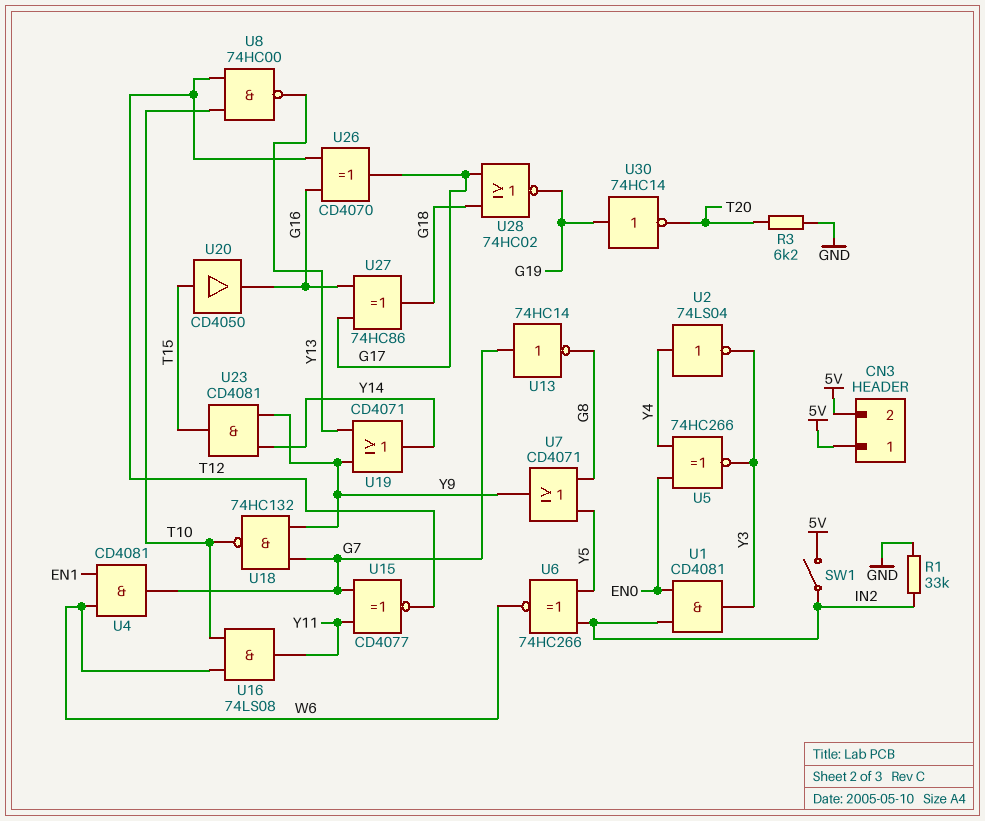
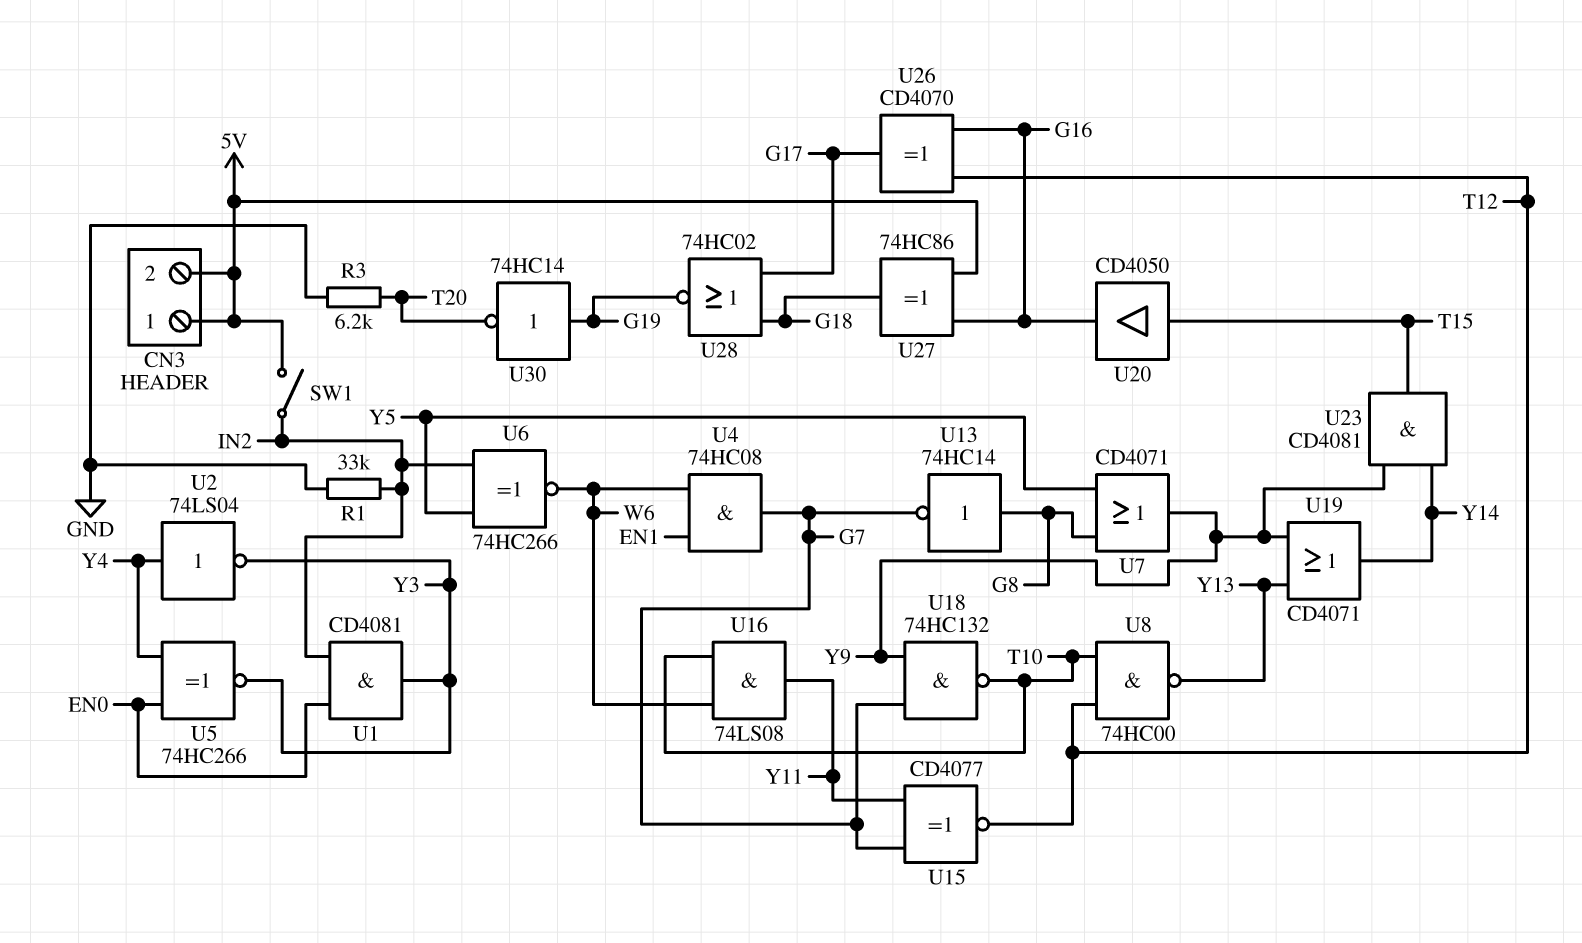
U4: AND CD4081 (in EN1, in W6, out G7) -> AND 74HC08 (in EN1, in W6, out G7)
U13: NOT 74HC14 (in G7, out G8) -> NOT 74HC14 (in G8, out G7)
U27: XOR 74HC86 (in G16, in G17, out G18) -> XOR 74HC86 (in 5V, in G16, out G18)

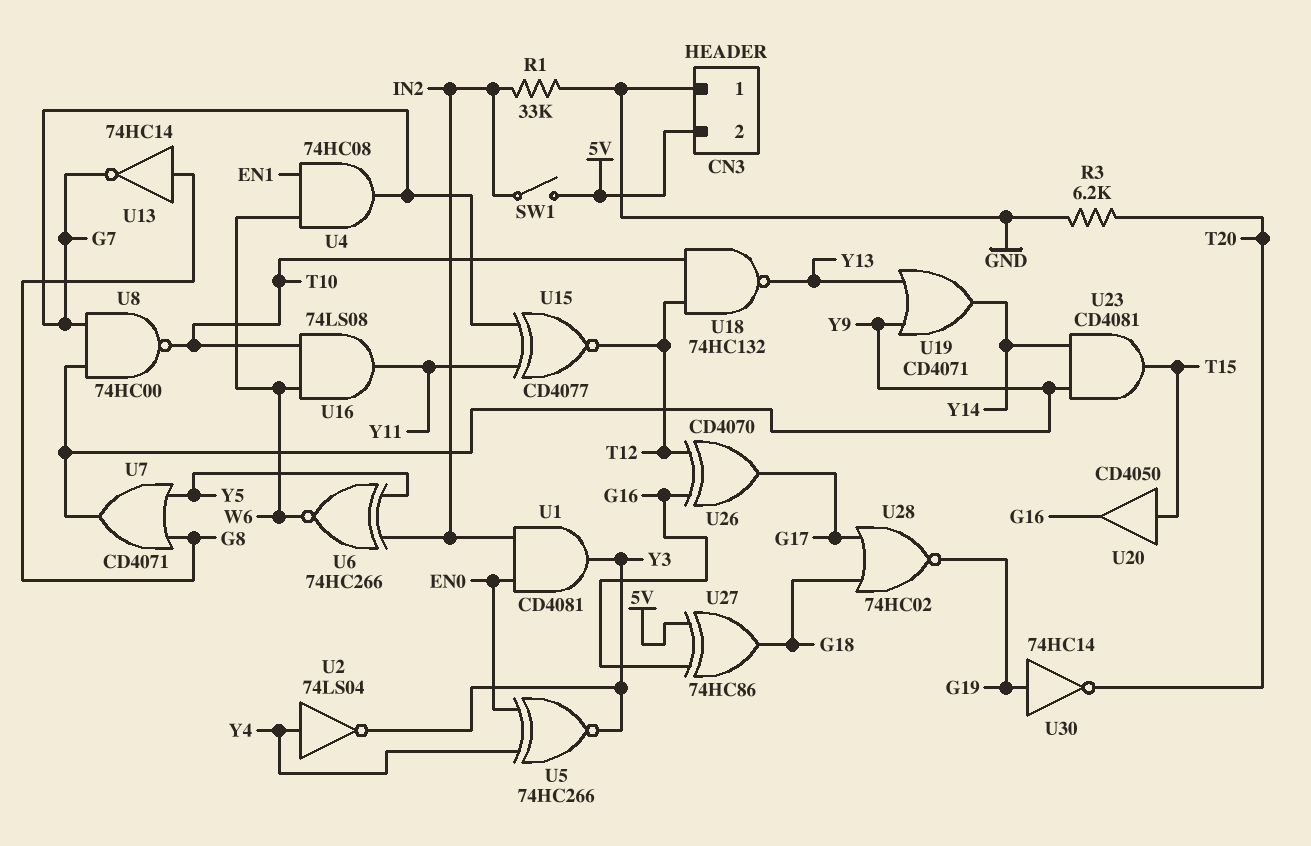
CN3 pin 1: 5V -> GND
U8: NAND 74HC00 (in T10, in T12, out Y13) -> NAND 74HC00 (in G7, in Y9, out T10)
U18: NAND 74HC132 (in G7, in Y9, out T10) -> NAND 74HC132 (in T10, in T12, out Y13)

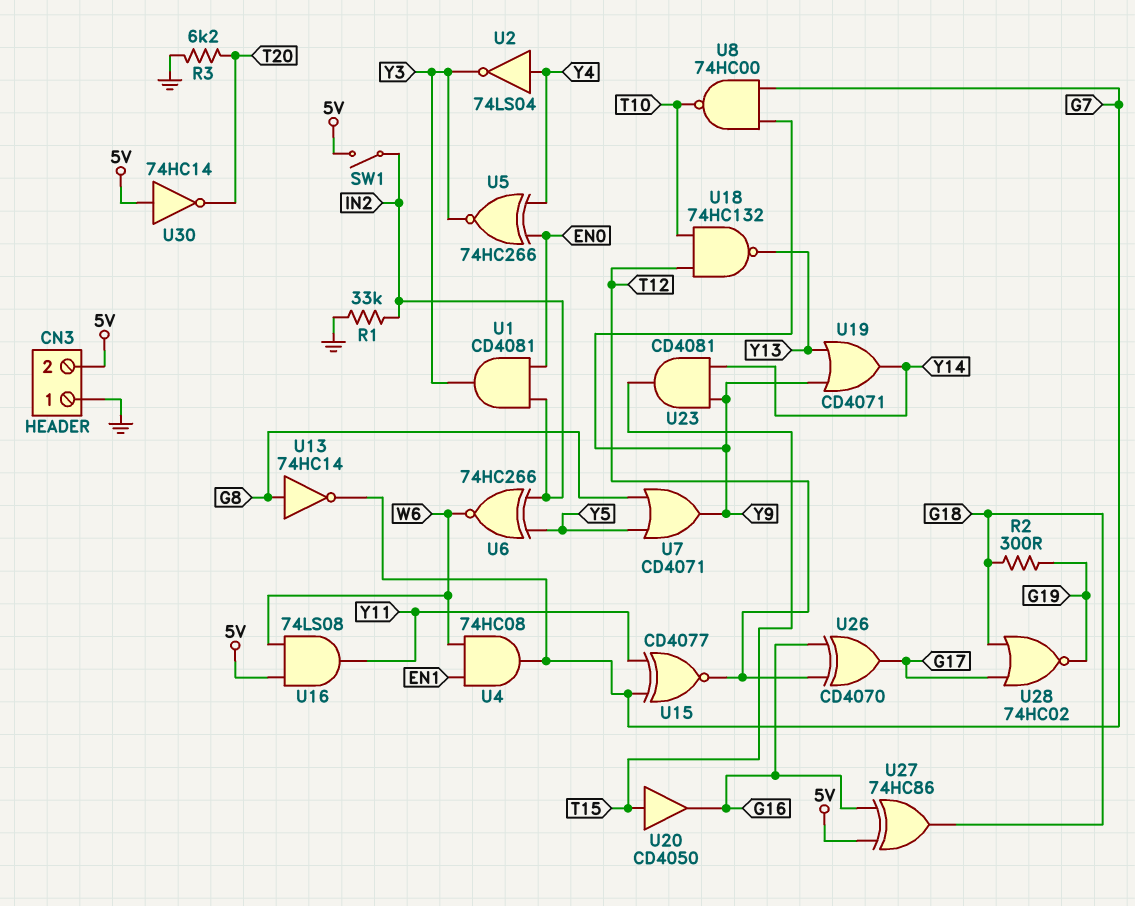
R2: none -> 300 (G18, G19)
U16: AND 74LS08 (in T10, in W6, out Y11) -> AND 74LS08 (in 5V, in W6, out Y11)
U30: NOT 74HC14 (in G19, out T20) -> NOT 74HC14 (in 5V, out T20)

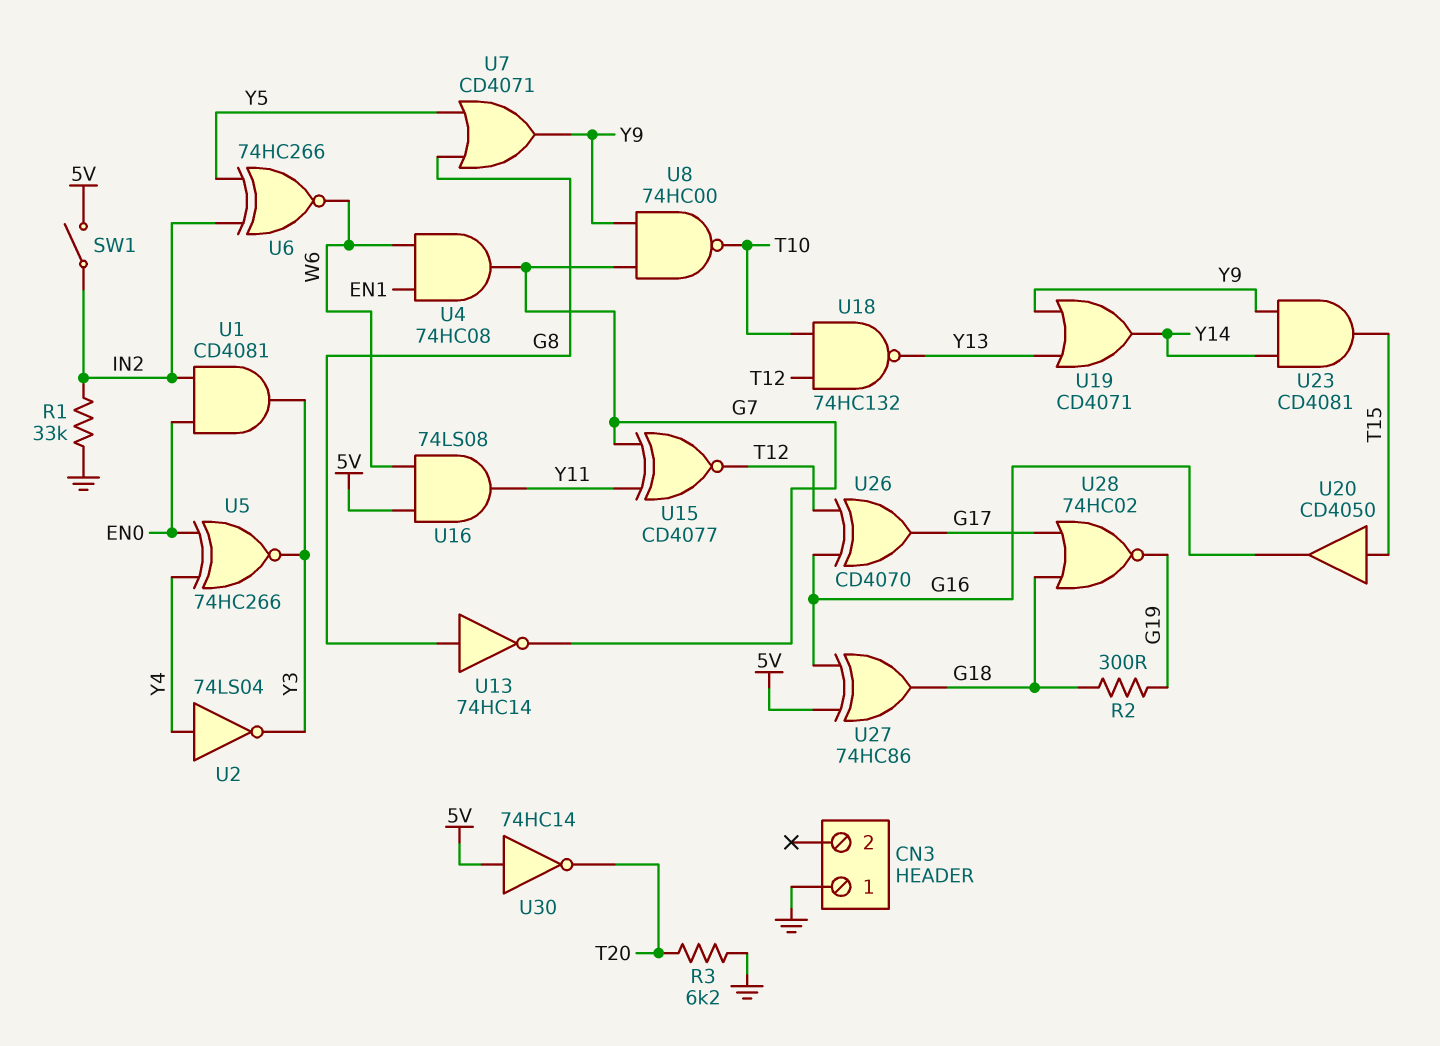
CN3 pin 2: 5V -> none

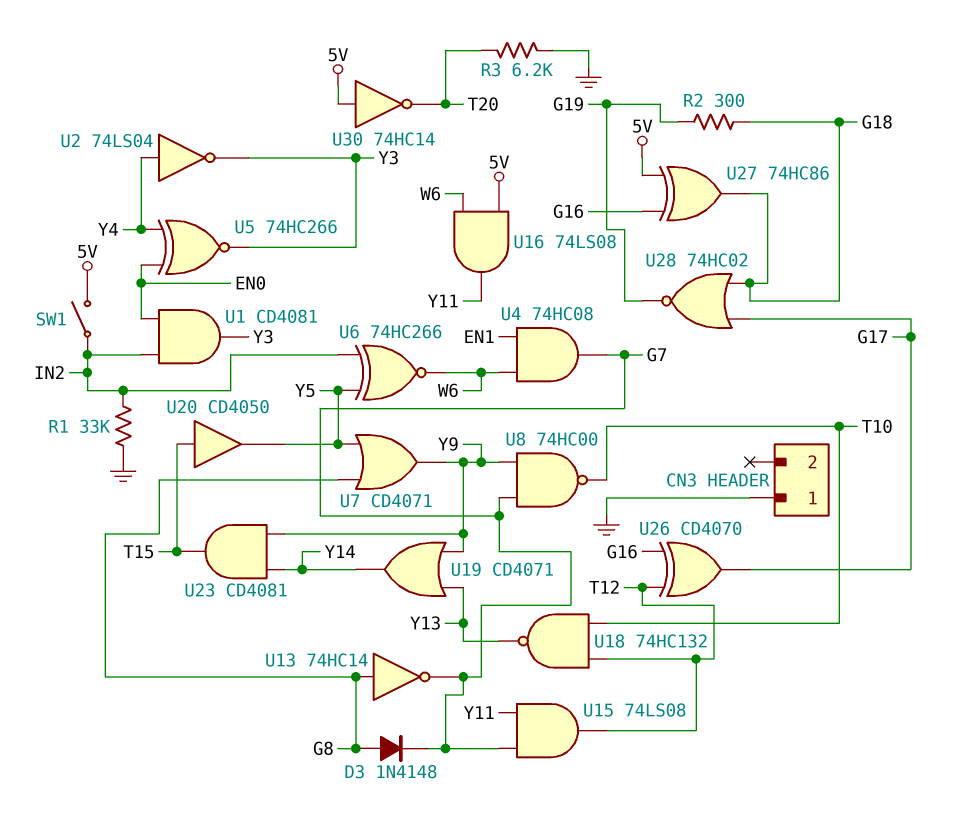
D3: none -> diode 1N4148 (A G8, K G7)
U15: XNOR CD4077 (in G7, in Y11, out T12) -> AND 74LS08 (in G7, in Y11, out T12)
U20: buffer CD4050 (in T15, out G16) -> buffer CD4050 (in T15, out Y5)

